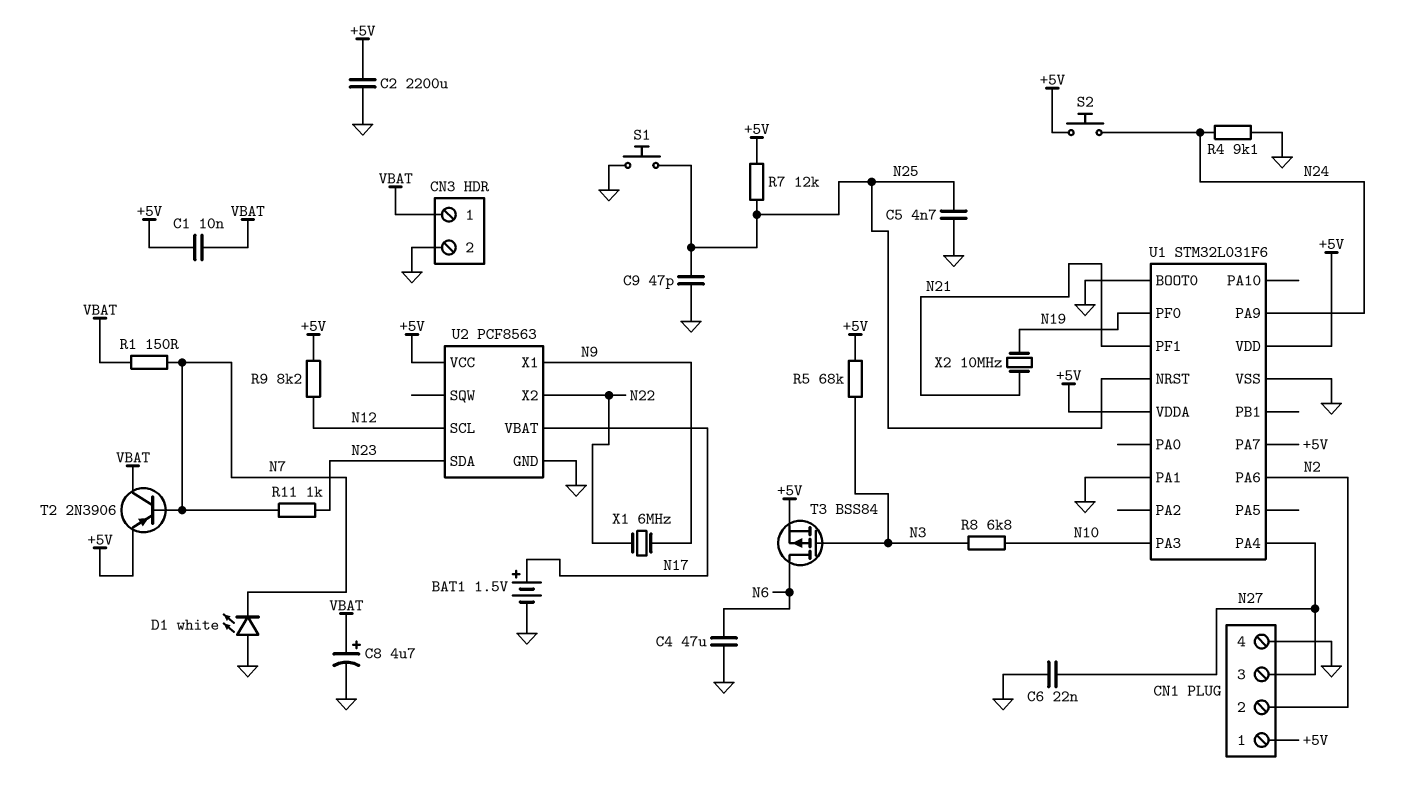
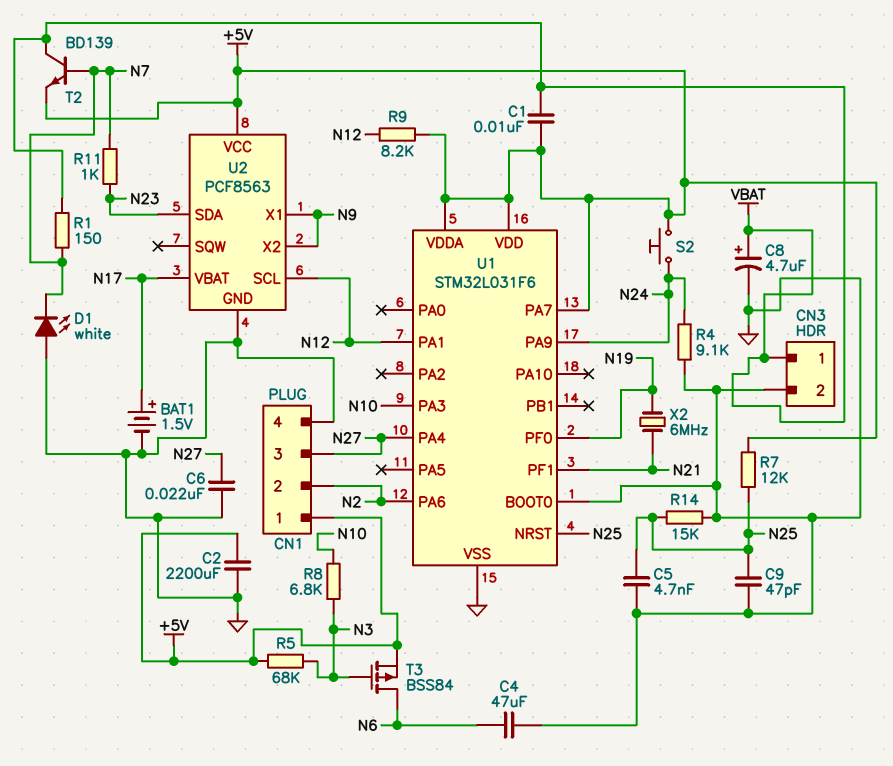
R14: none -> 15k (GND, N25)
S1: button (GND, N25) -> none
T2: PNP 2N3906 (B N7, C VBAT, E +5V) -> NPN BD139 (B N7, C VBAT, E +5V)
U1 pin PA1: GND -> N12
U2 pin X2: N22 -> N9
X1: 6MHz (N9, N22) -> none
X2: 10MHz (N19, N21) -> 6MHz (N19, N21)

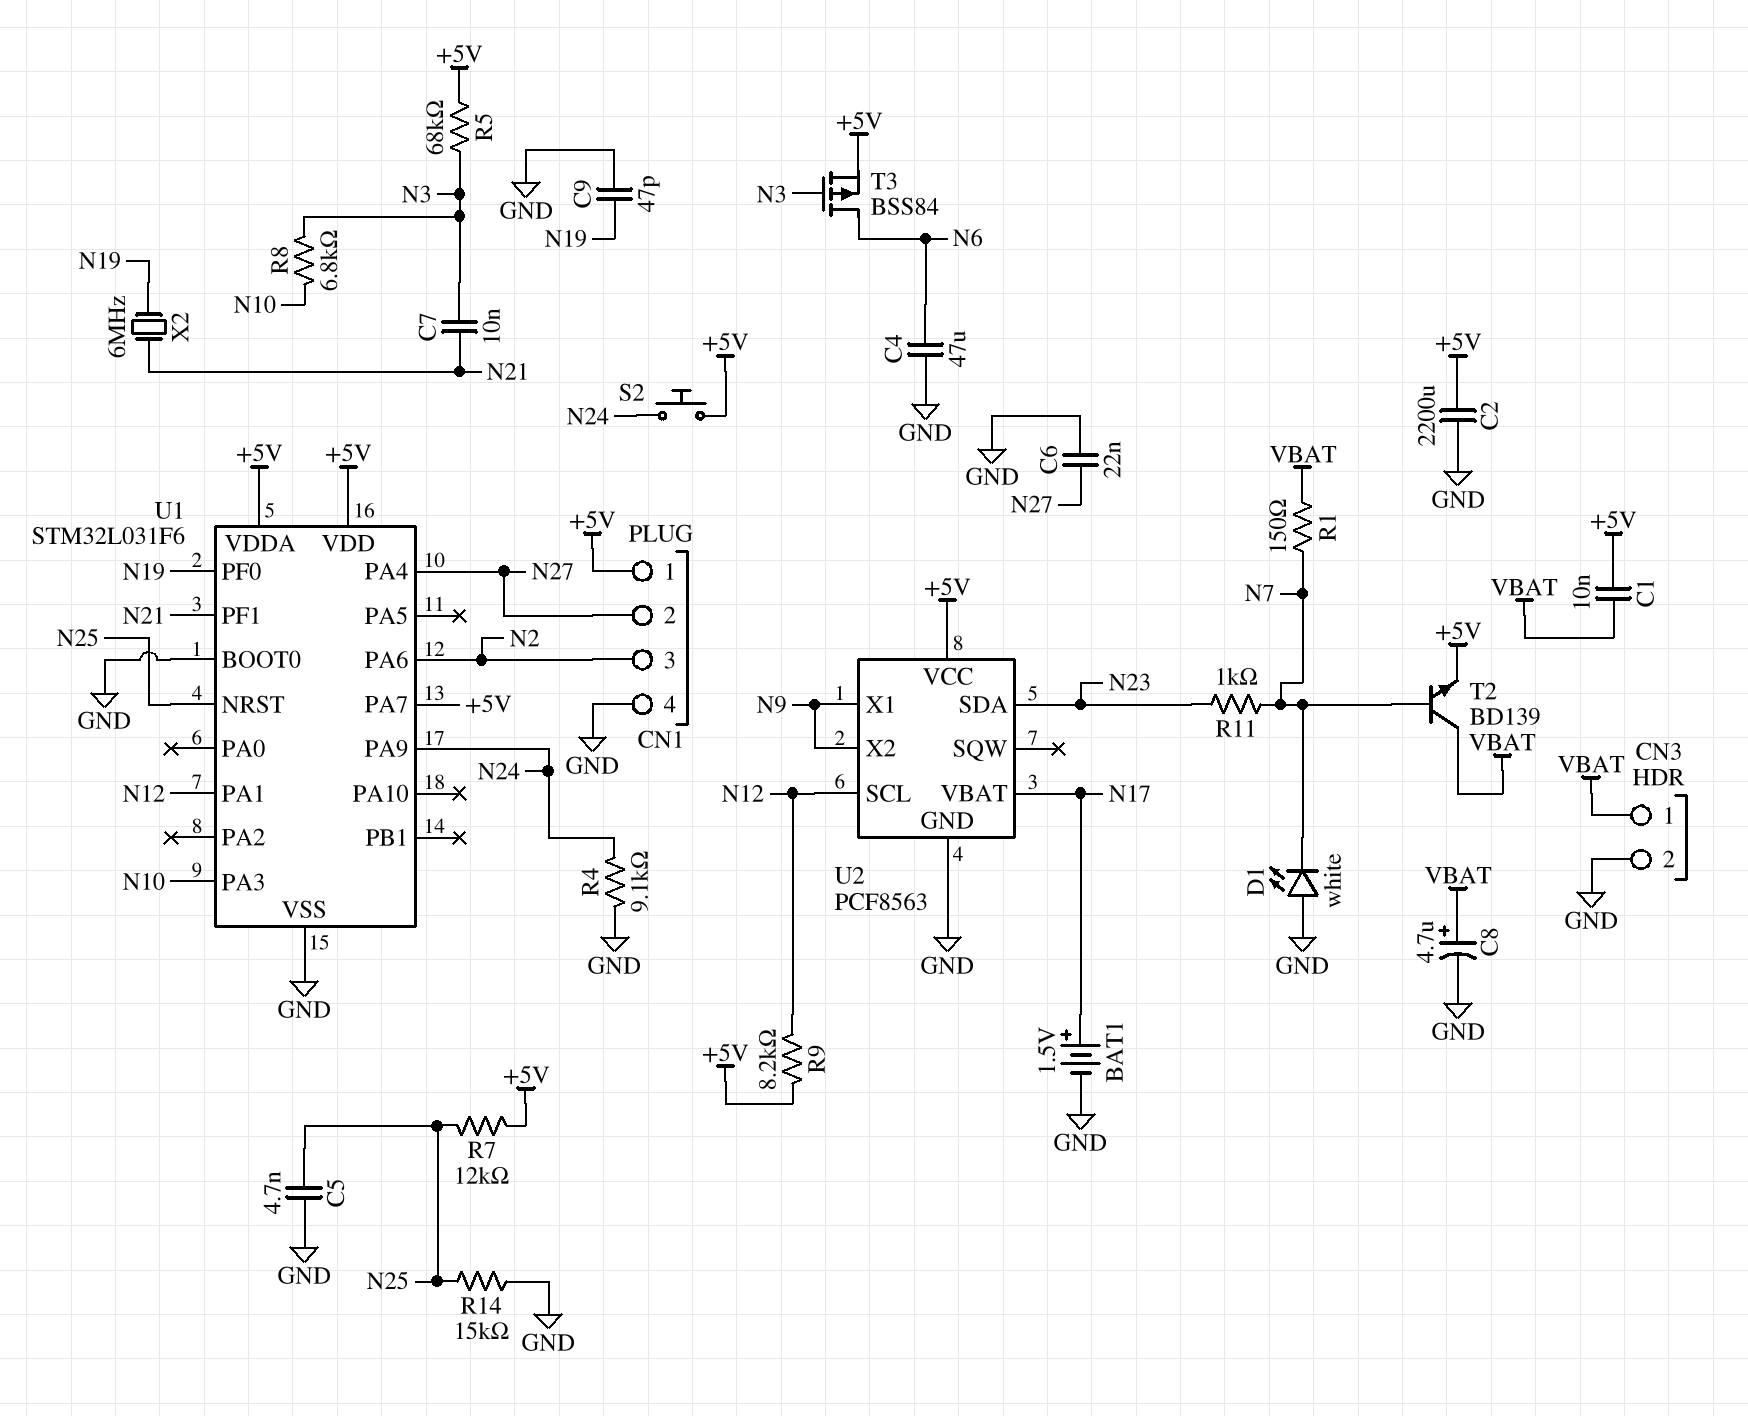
C7: none -> 10nF (N3, N21)
C9: 47pF (GND, N25) -> 47pF (GND, N19)
CN1 pin 2: N2 -> N27
CN1 pin 3: N27 -> N2

